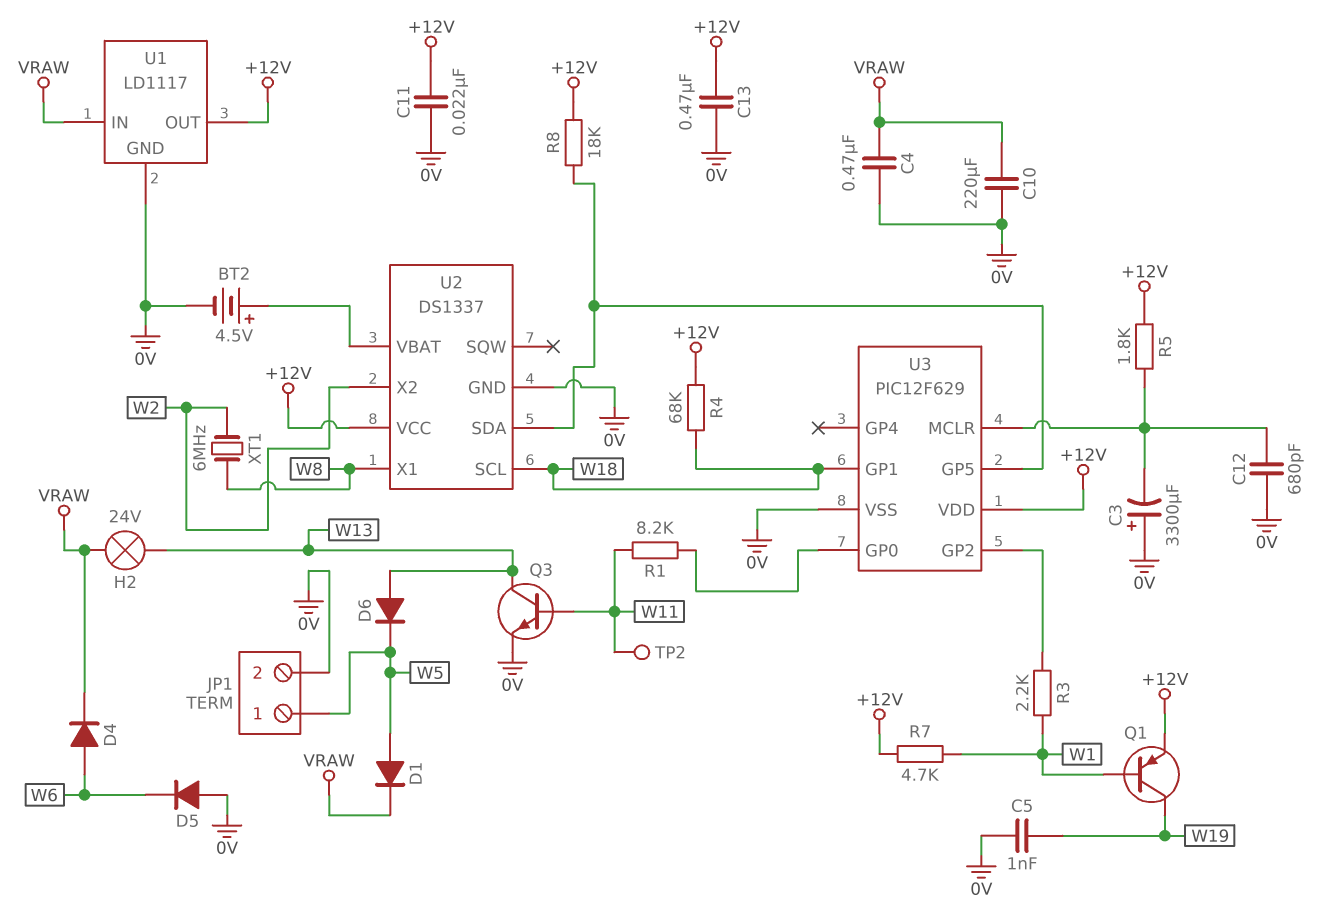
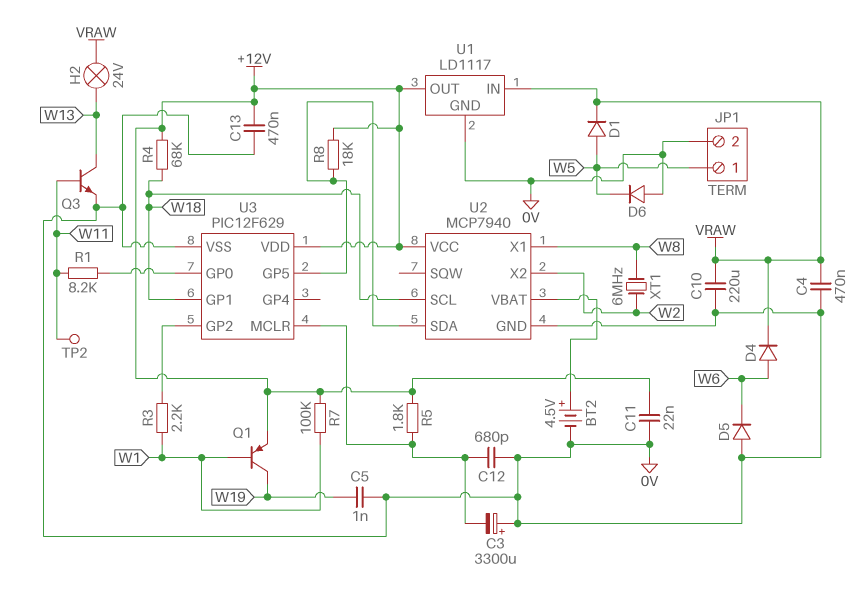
D6: diode (A W13, K W5) -> diode (A 0V, K W5)
R7: 4.7k (+12V, W1) -> 100k (+12V, W1)
U2: DS1337 -> MCP7940

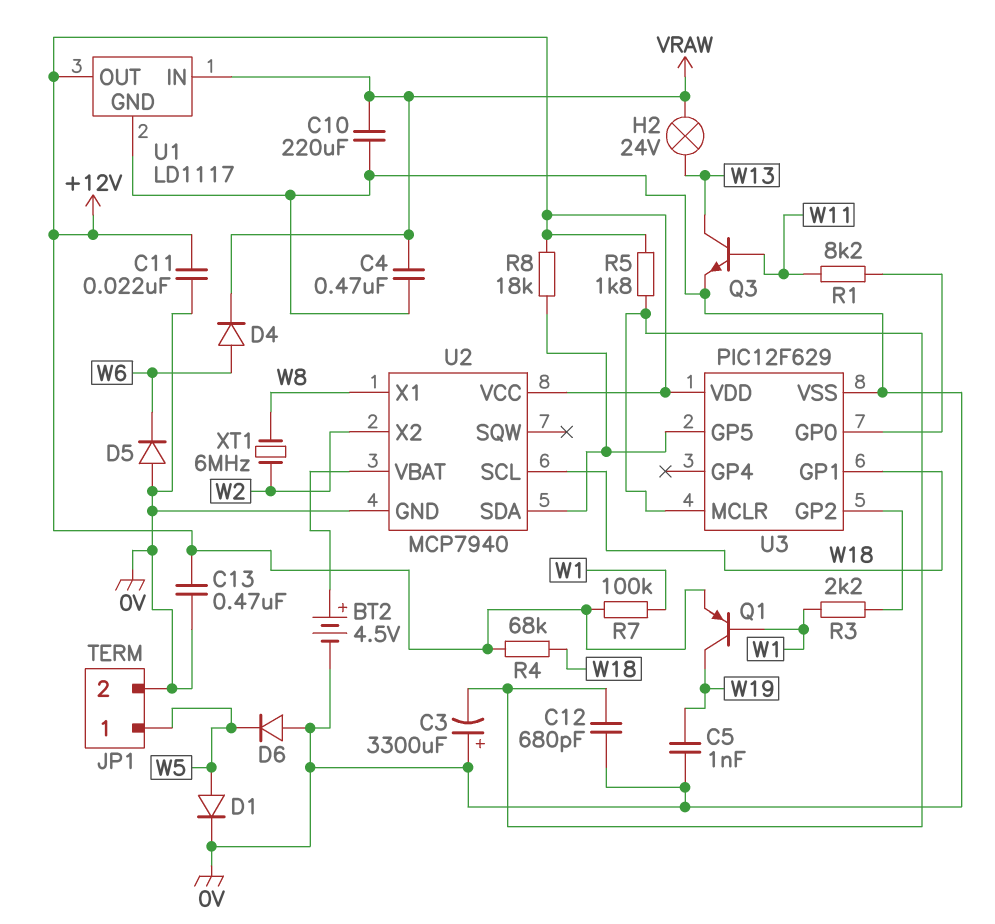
D1: diode (A W5, K VRAW) -> diode (A W5, K 0V)
TP2: test point (W11) -> none

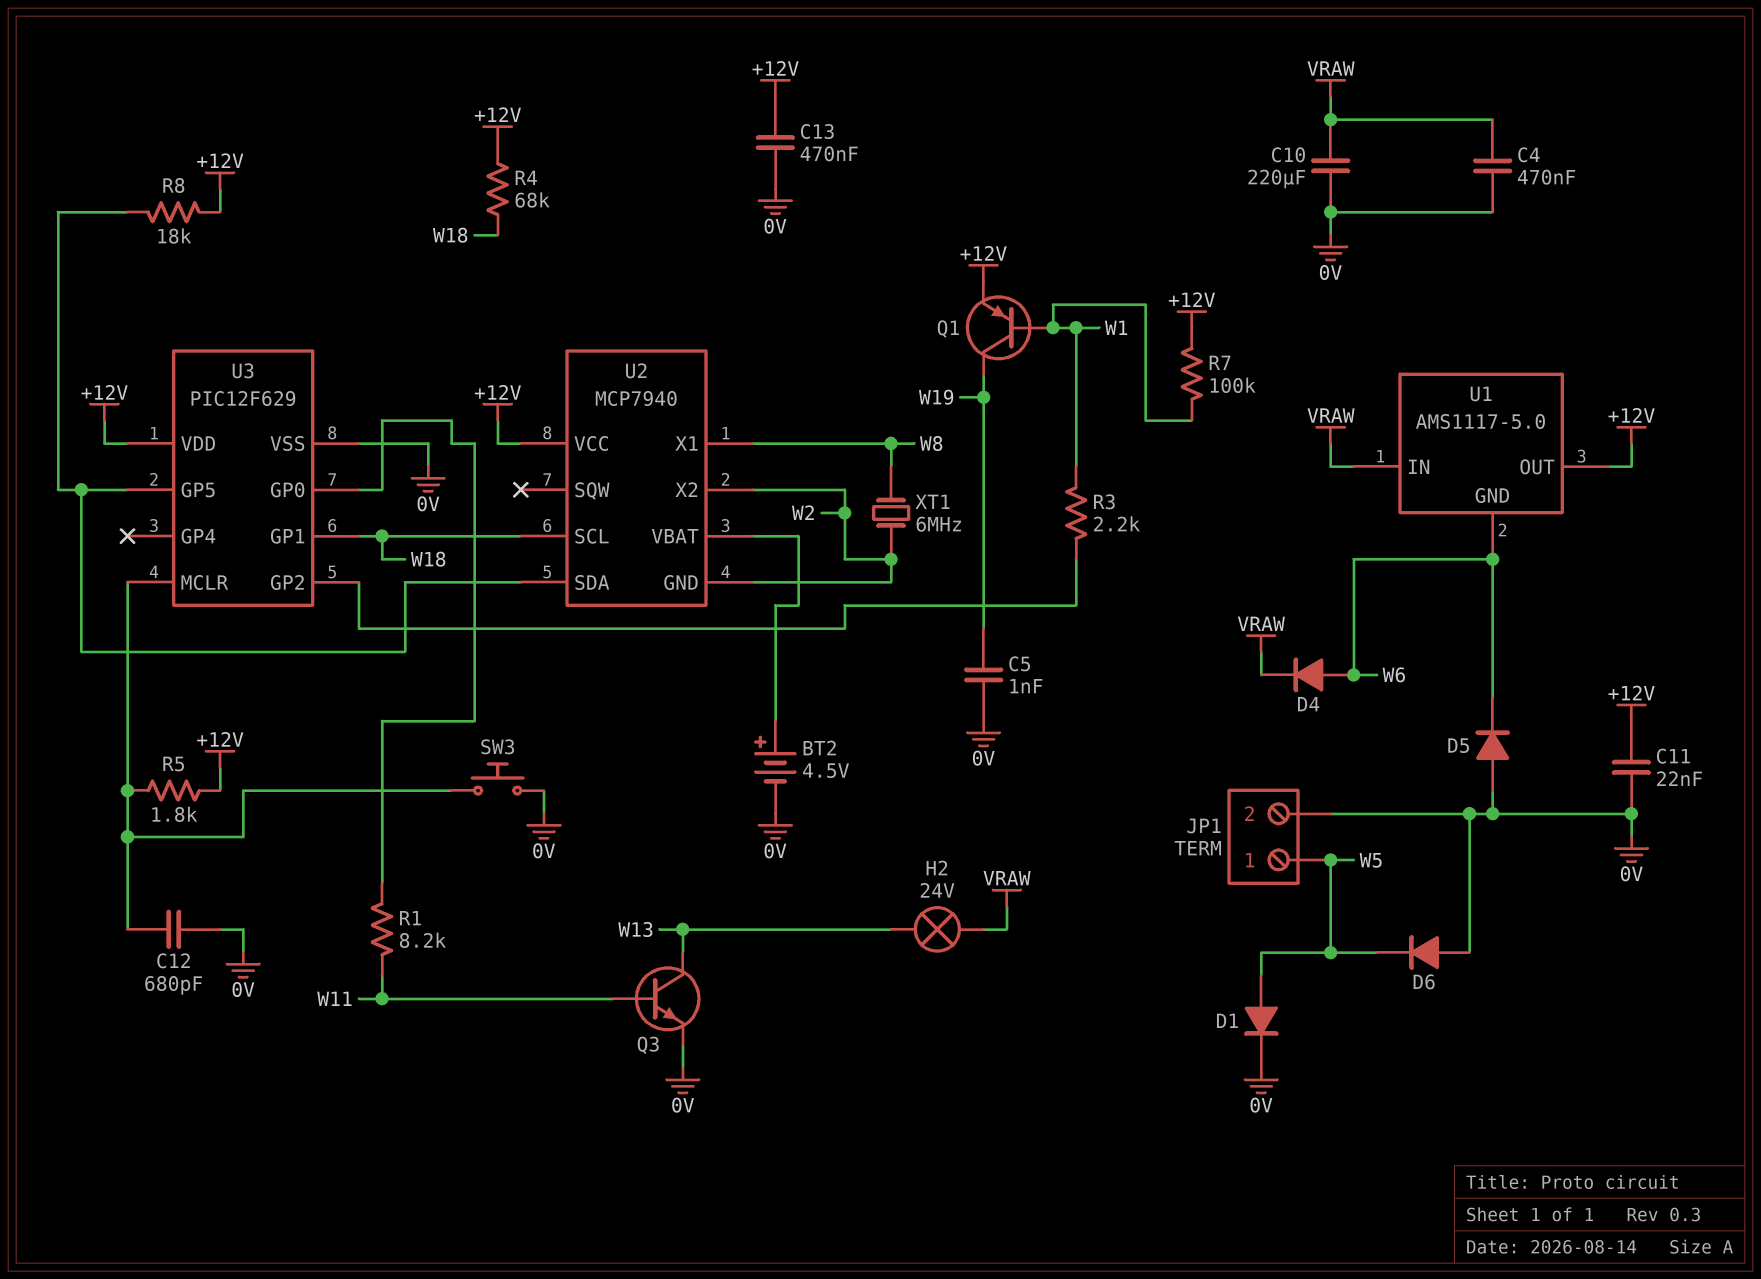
C3: 3300uF (plus 0V, minus U3/MCLR) -> none
SW3: none -> button (0V, U3/MCLR)
U1: LD1117 -> AMS1117-5.0
U1 pin GND: 0V -> W6
U2 pin GND: 0V -> W2

